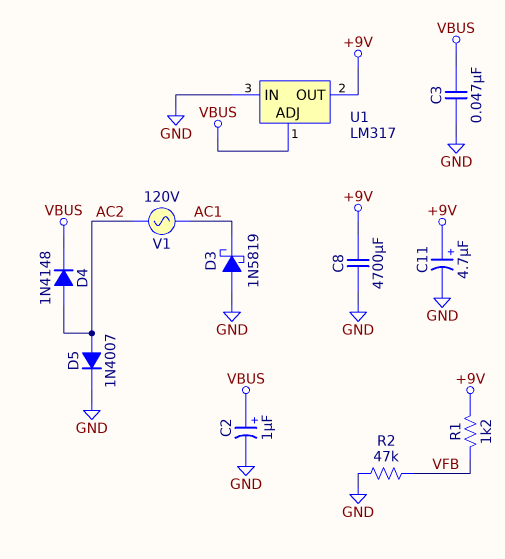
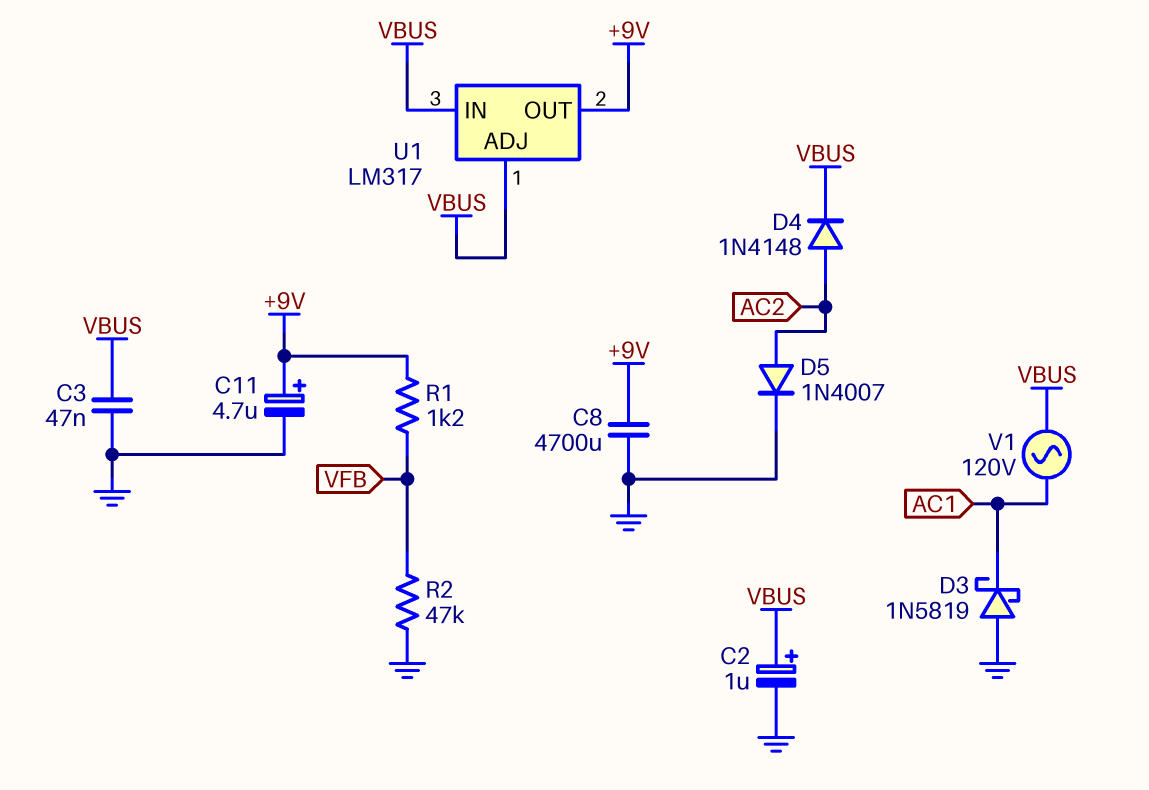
U1 pin IN: GND -> VBUS
V1: AC 120V (AC1, AC2) -> AC 120V (AC1, VBUS)

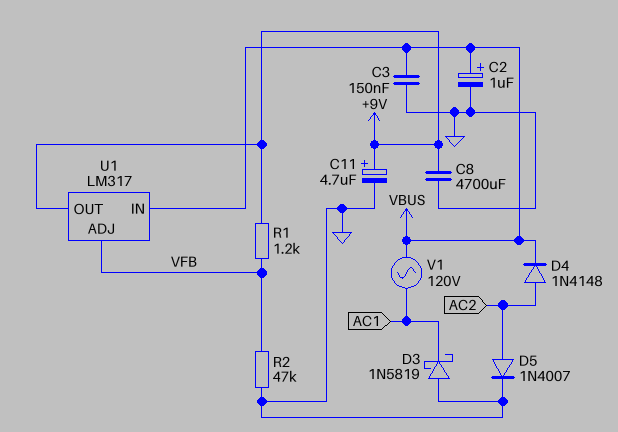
C3: 47nF (GND, VBUS) -> 150nF (GND, VBUS)
U1 pin ADJ: VBUS -> VFB

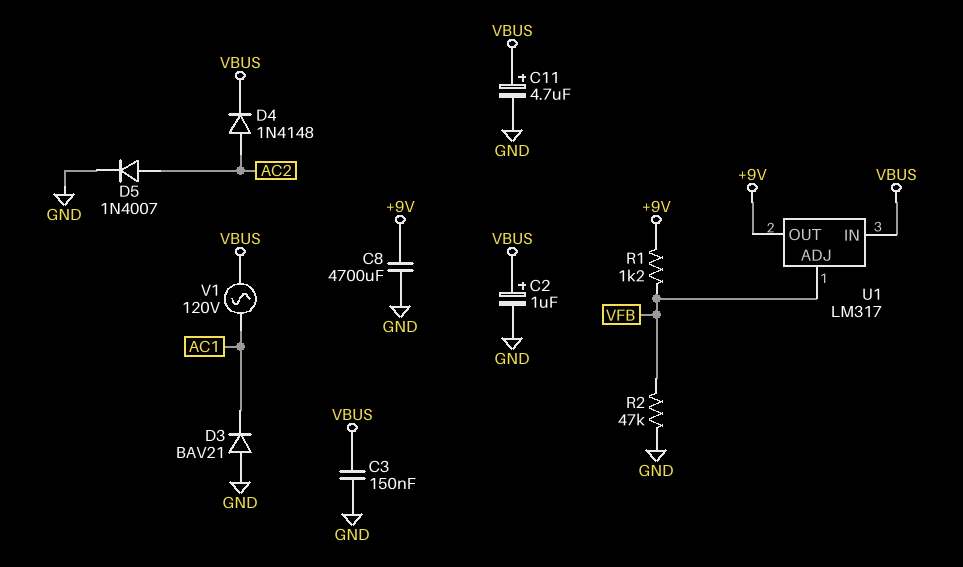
C11: 4.7uF (plus +9V, minus GND) -> 4.7uF (plus VBUS, minus GND)
D3: schottky 1N5819 (A GND, K AC1) -> diode BAV21 (A GND, K AC1)

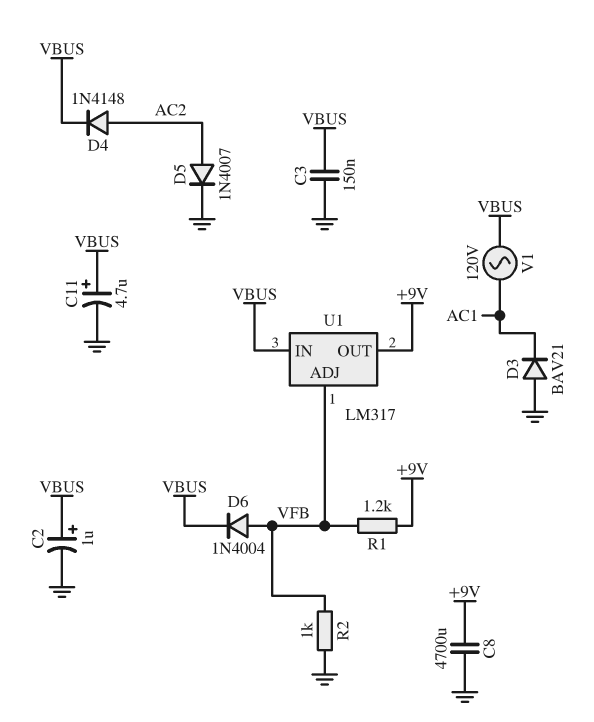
D6: none -> diode 1N4004 (A VFB, K VBUS)
R2: 47k (GND, VFB) -> 1k (GND, VFB)

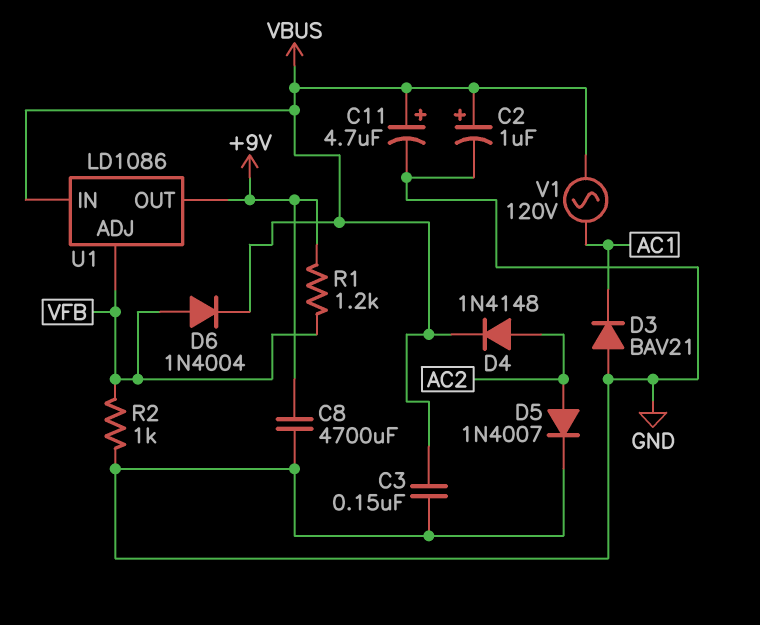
U1: LM317 -> LD1086

